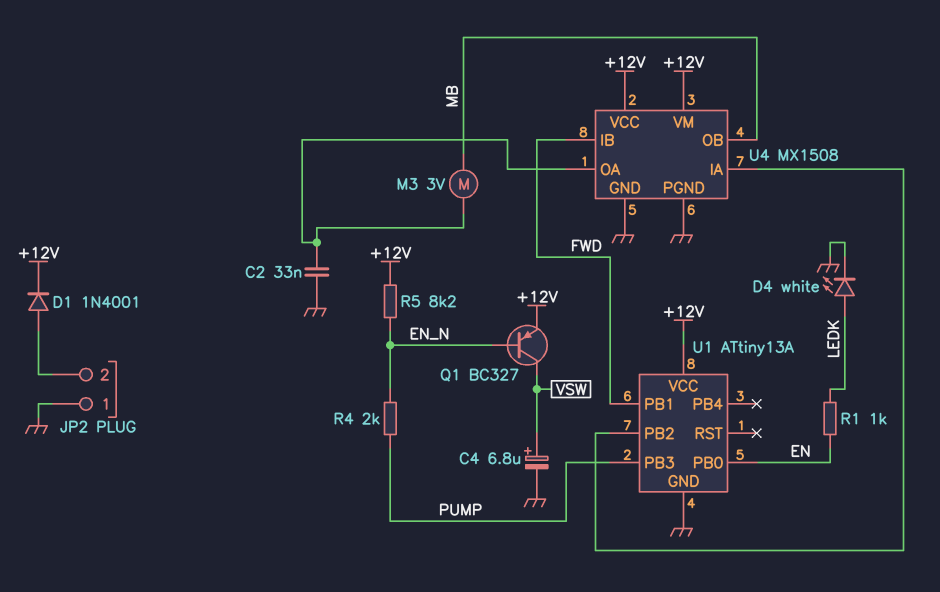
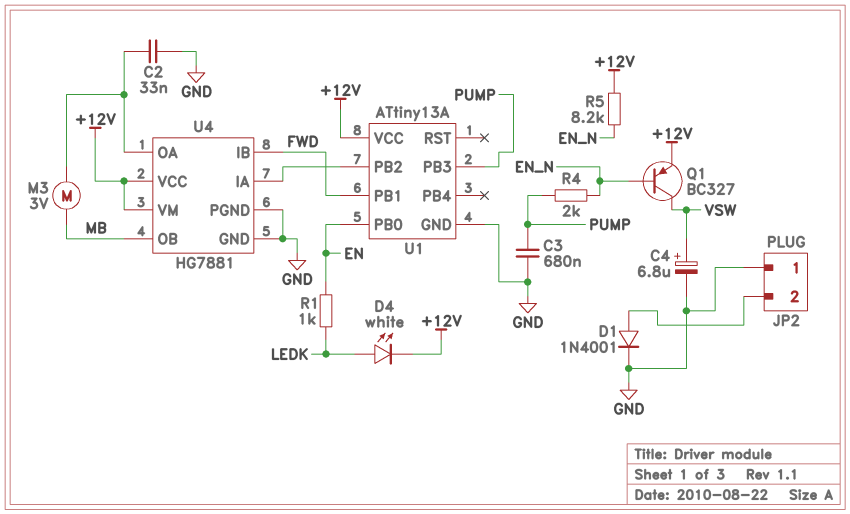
C3: none -> 680nF (GND, PUMP)
D1: diode 1N4001 (A JP2/2, K +12V) -> diode 1N4001 (A JP2/2, K GND)
D4: LED white (A LEDK, K GND) -> LED white (A LEDK, K +12V)
U4: MX1508 -> HG7881

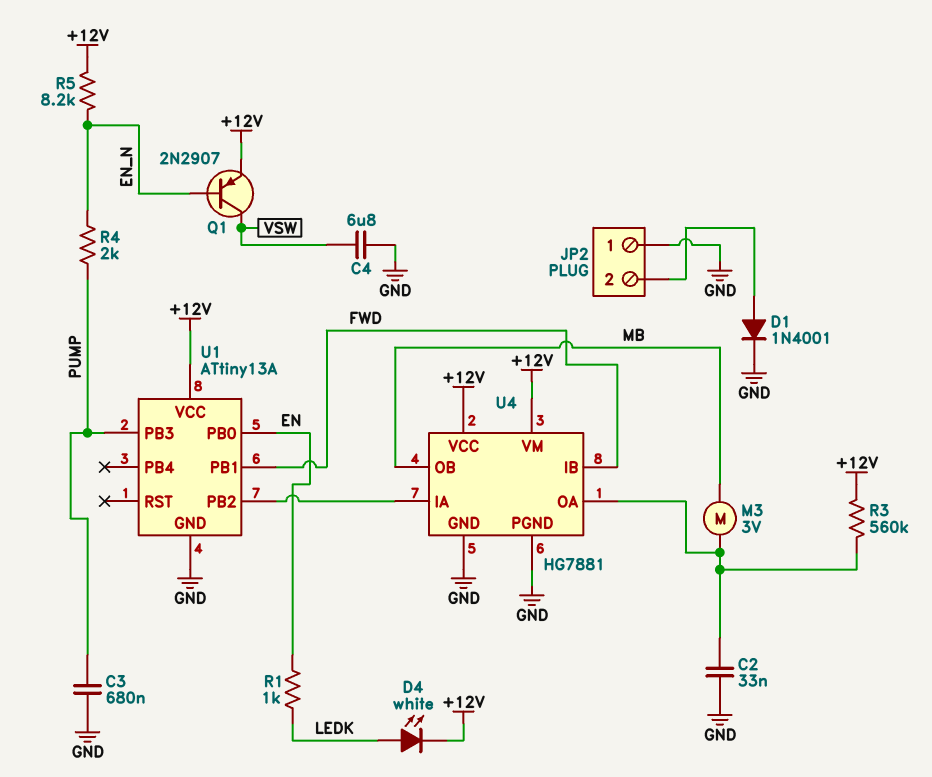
C4: 6.8uF (plus VSW, minus GND) -> 6.8uF (GND, VSW)
Q1: PNP BC327 (B EN_N, C VSW, E +12V) -> PNP 2N2907 (B EN_N, C VSW, E +12V)
R3: none -> 560k (+12V, U4/OA)

